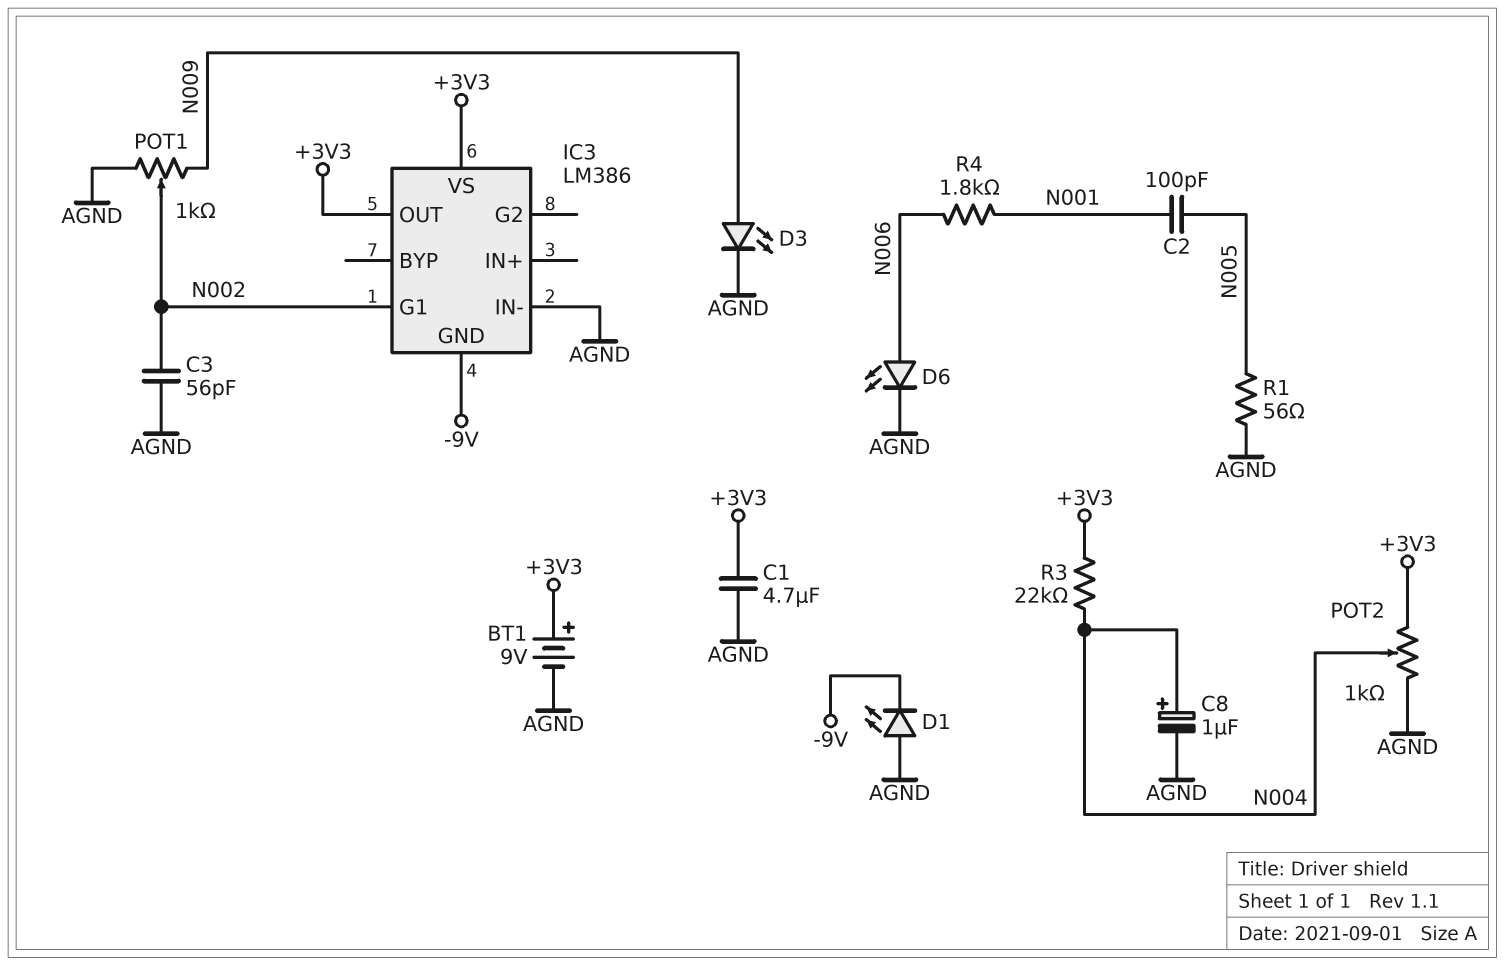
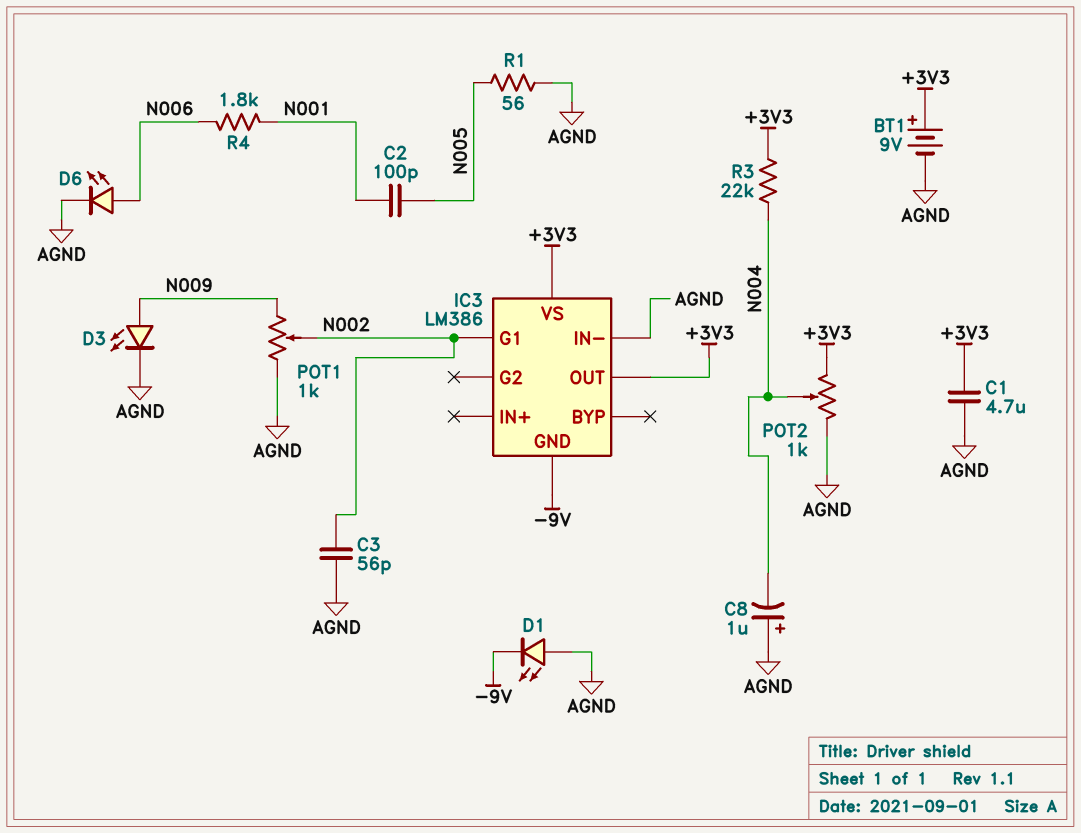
C8: 1uF (plus N004, minus AGND) -> 1uF (plus AGND, minus N004)

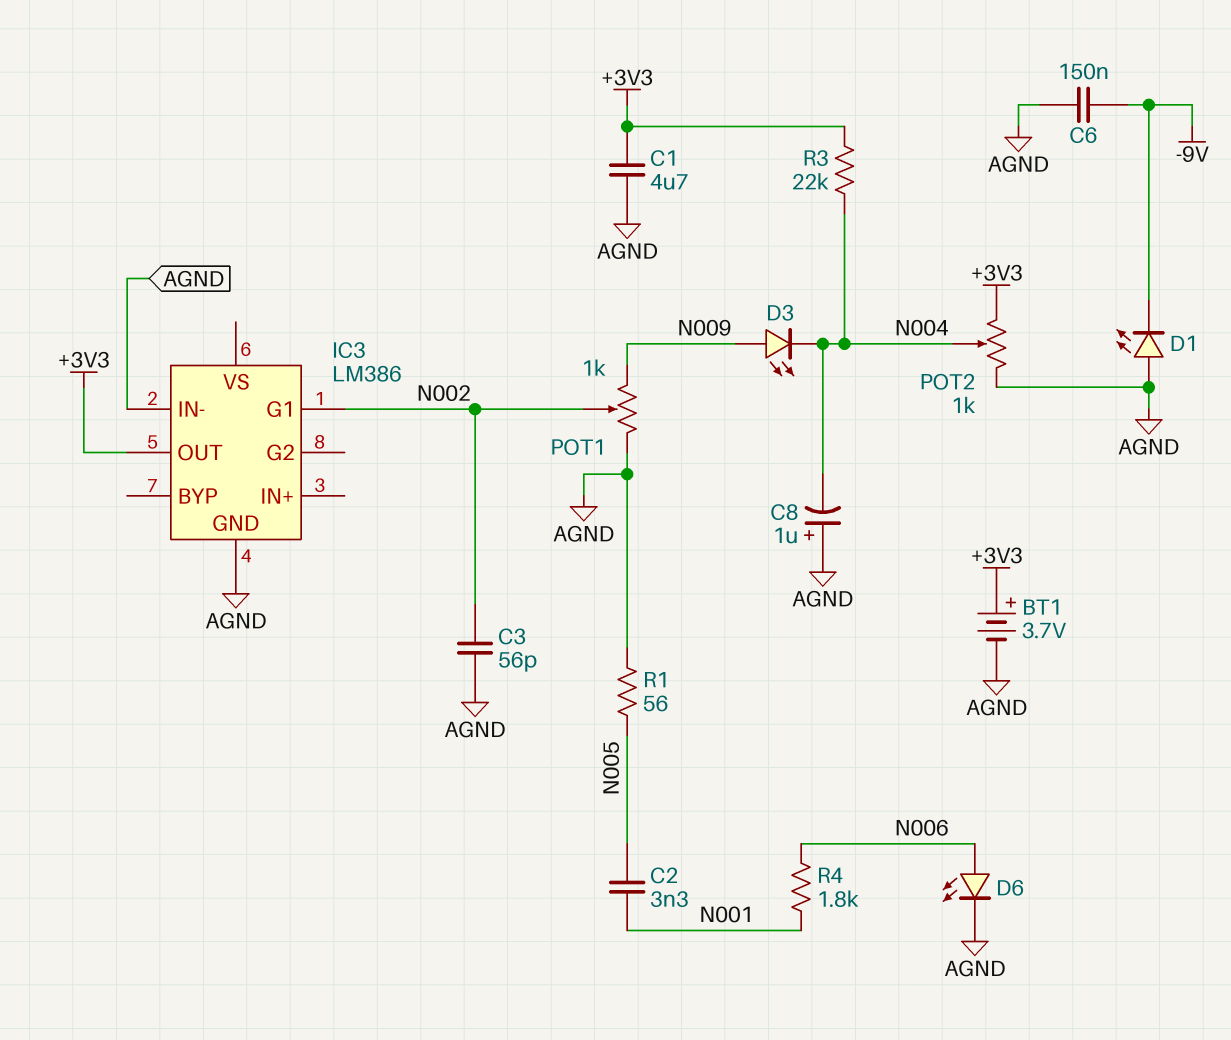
BT1: 9V (plus +3V3, minus AGND) -> 3.7V (plus +3V3, minus AGND)
C2: 100pF (N001, N005) -> 3.3nF (N001, N005)
C6: none -> 150nF (-9V, AGND)
D3: LED (A N009, K AGND) -> LED (A N009, K N004)
IC3 pin GND: -9V -> AGND
IC3 pin VS: +3V3 -> none

